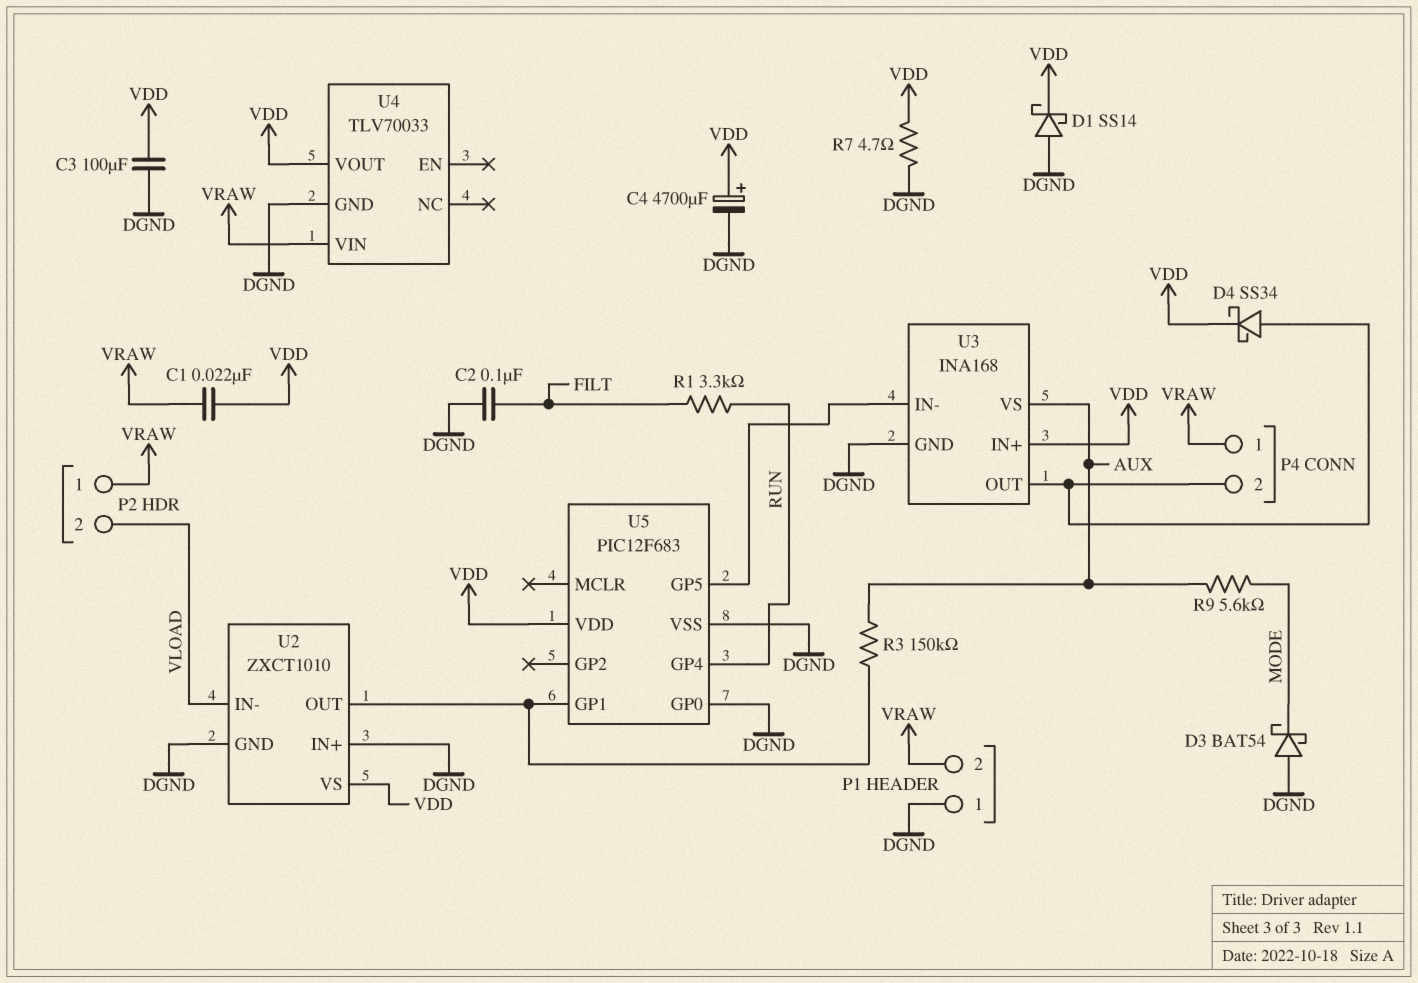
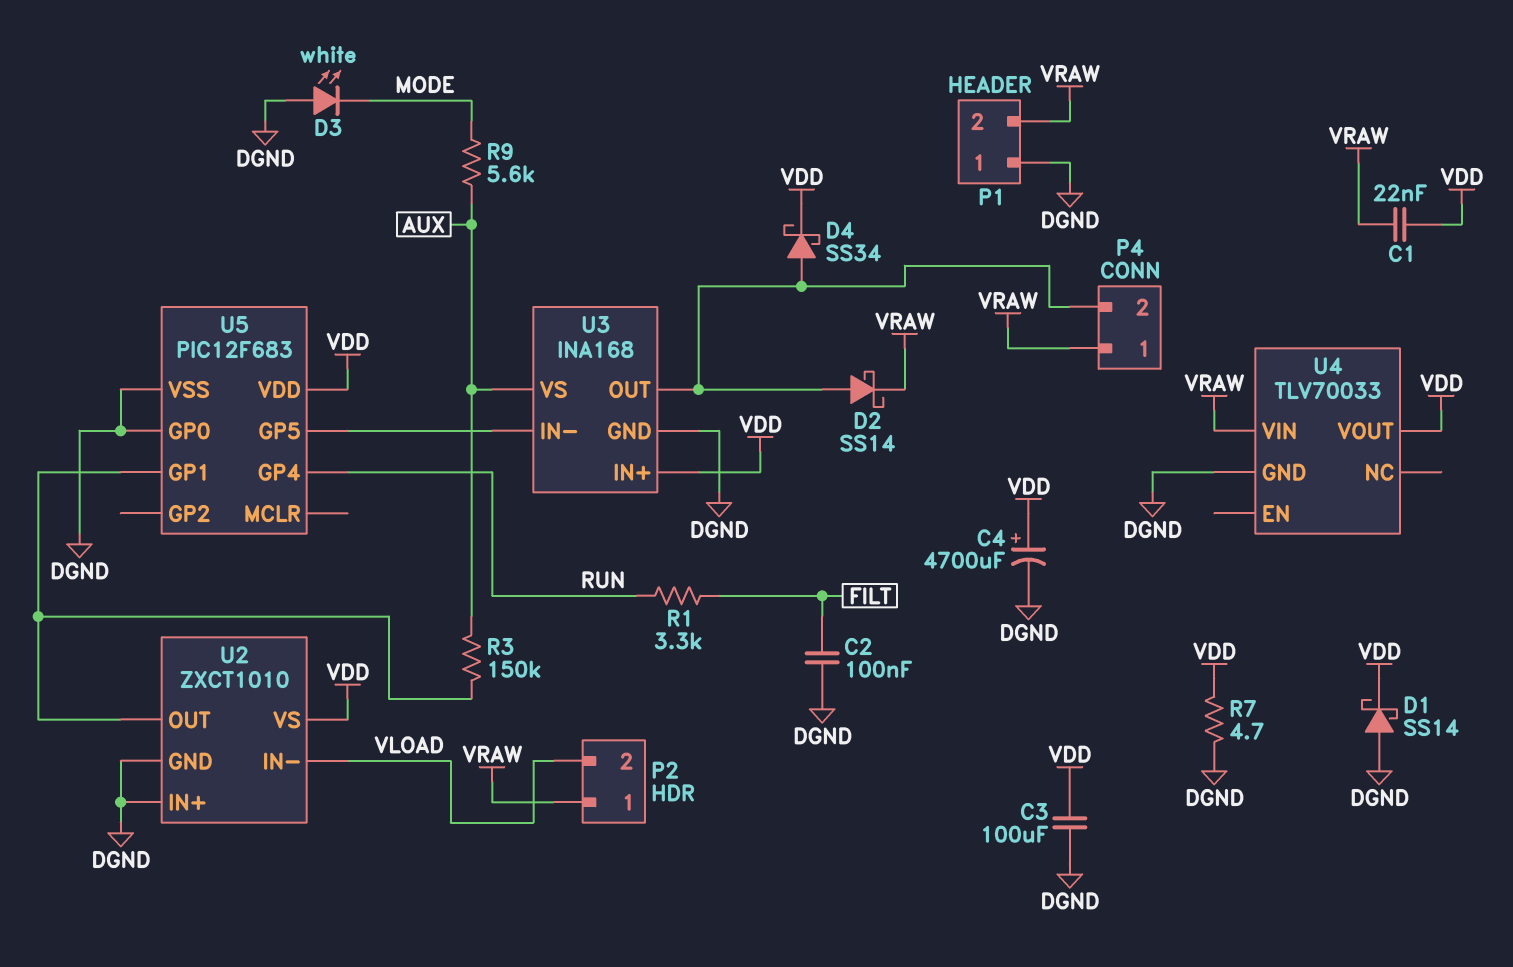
D2: none -> schottky SS14 (A P4/2, K VRAW)
D3: schottky BAT54 (A DGND, K MODE) -> LED white (A DGND, K MODE)

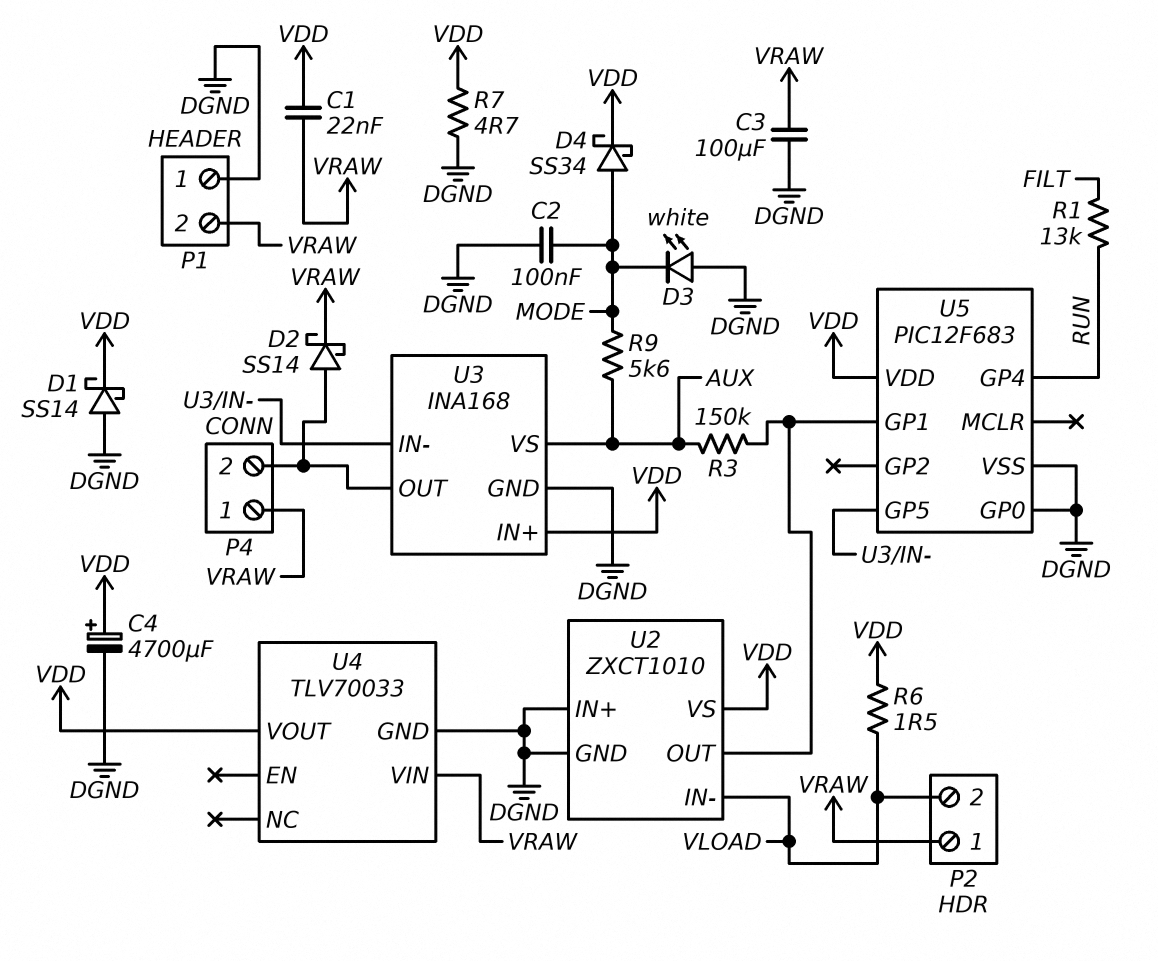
C2: 100nF (DGND, FILT) -> 100nF (DGND, MODE)
C3: 100uF (DGND, VDD) -> 100uF (DGND, VRAW)
D4: schottky SS34 (A P4/2, K VDD) -> schottky SS34 (A MODE, K VDD)
R1: 3.3k (FILT, RUN) -> 13k (FILT, RUN)
R6: none -> 1.5 (VDD, VLOAD)

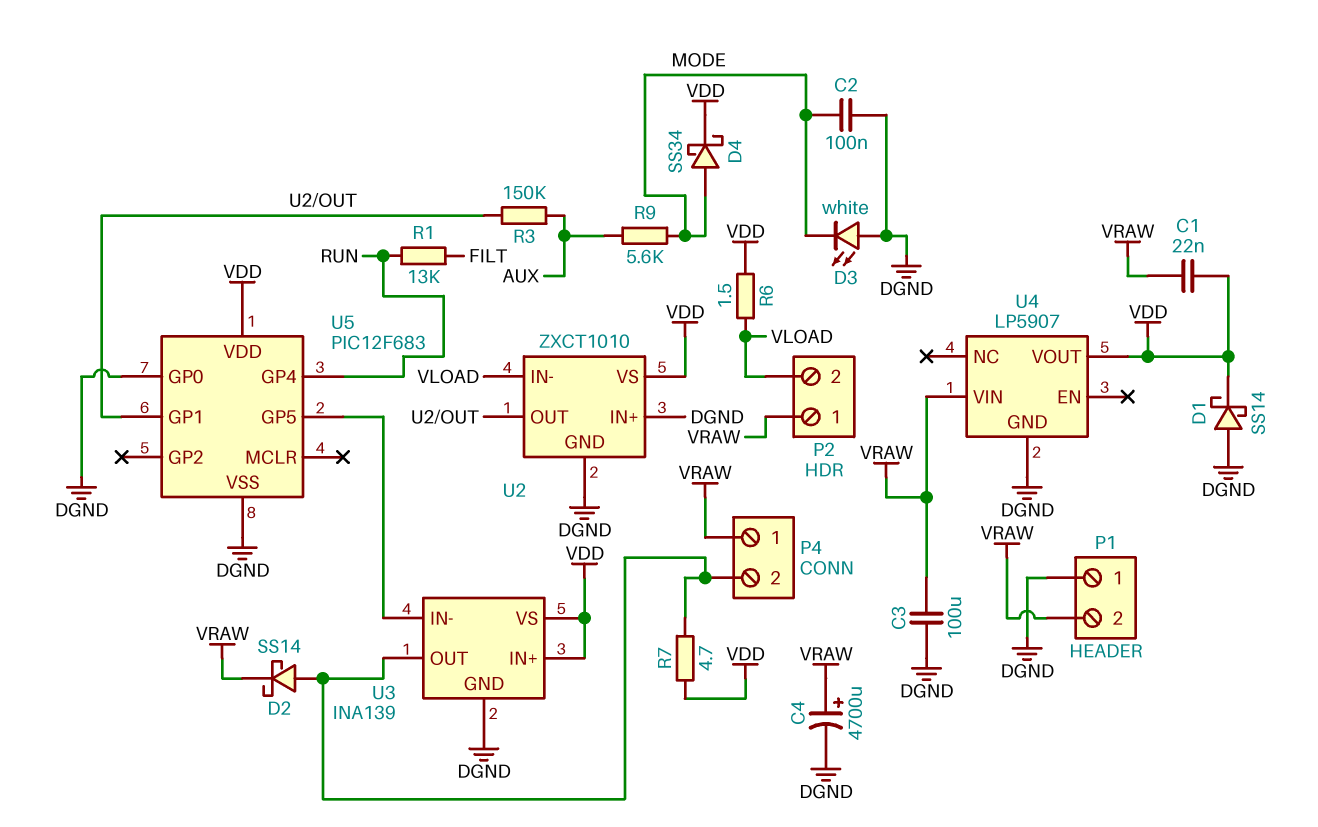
C4: 4700uF (plus VDD, minus DGND) -> 4700uF (plus VRAW, minus DGND)
R7: 4.7 (DGND, VDD) -> 4.7 (P4/2, VDD)
U3: INA168 -> INA139
U3 pin VS: AUX -> VDD
U4: TLV70033 -> LP5907

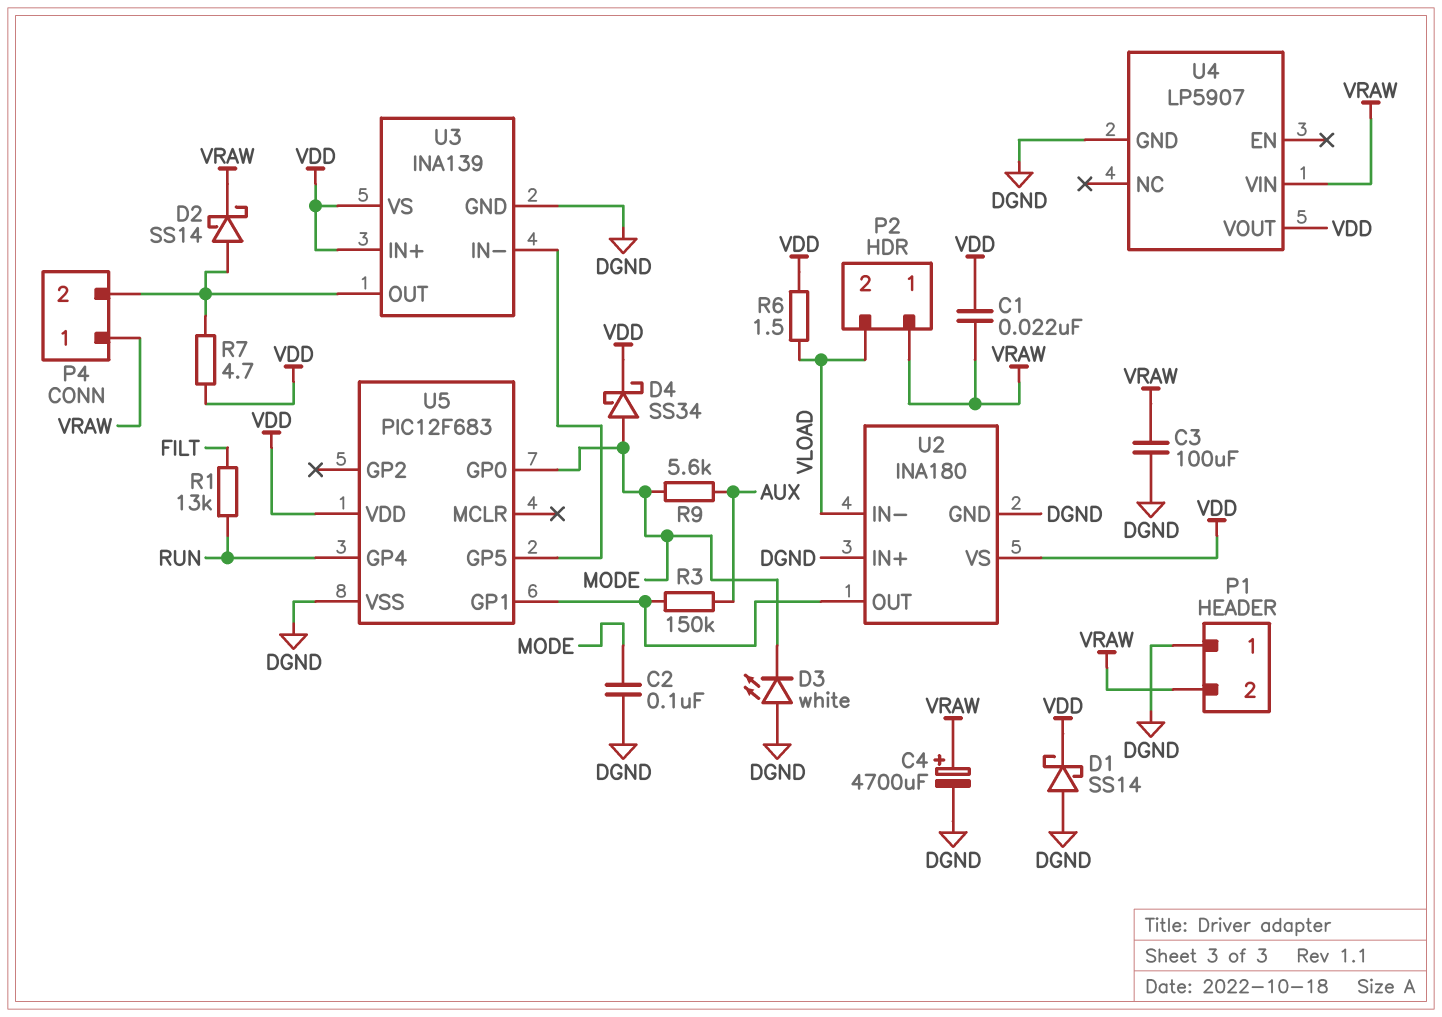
U2: ZXCT1010 -> INA180
U5 pin GP0: DGND -> MODE

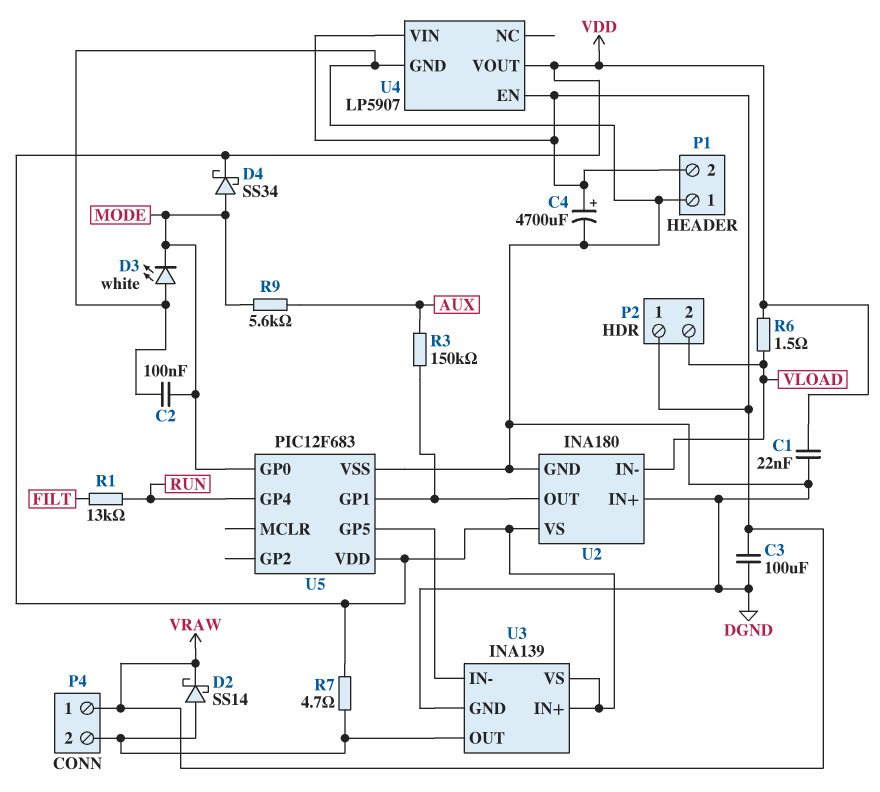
C1: 22nF (VDD, VRAW) -> 22nF (DGND, VDD)
D1: schottky SS14 (A DGND, K VDD) -> none
U4 pin EN: none -> VRAW

